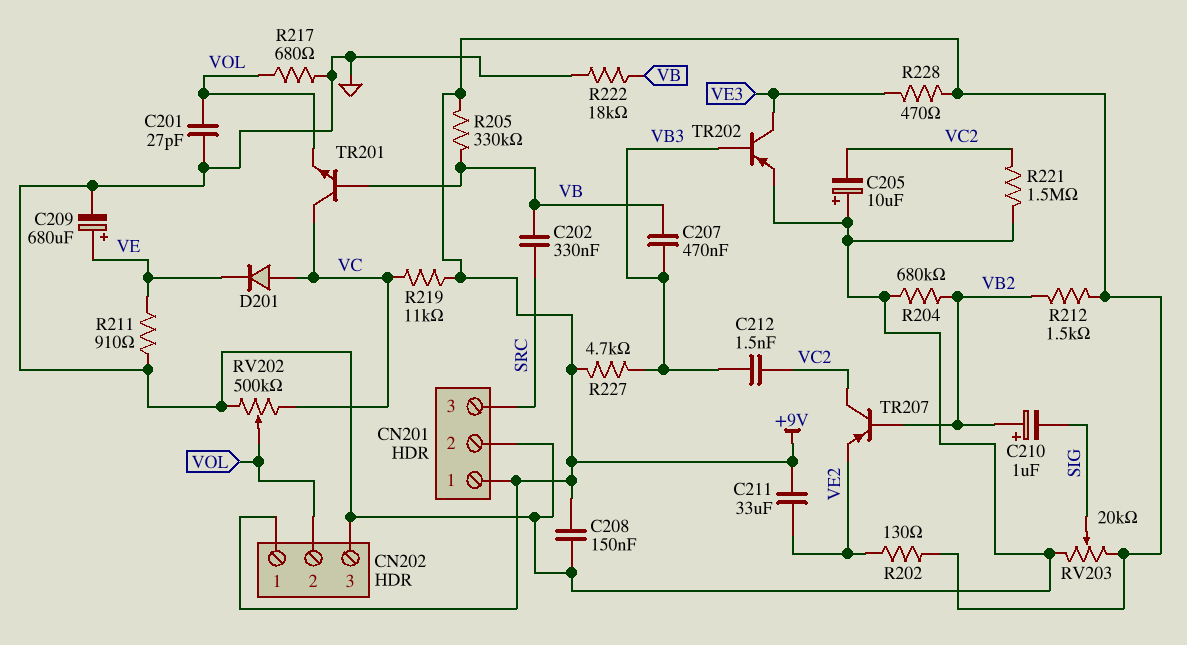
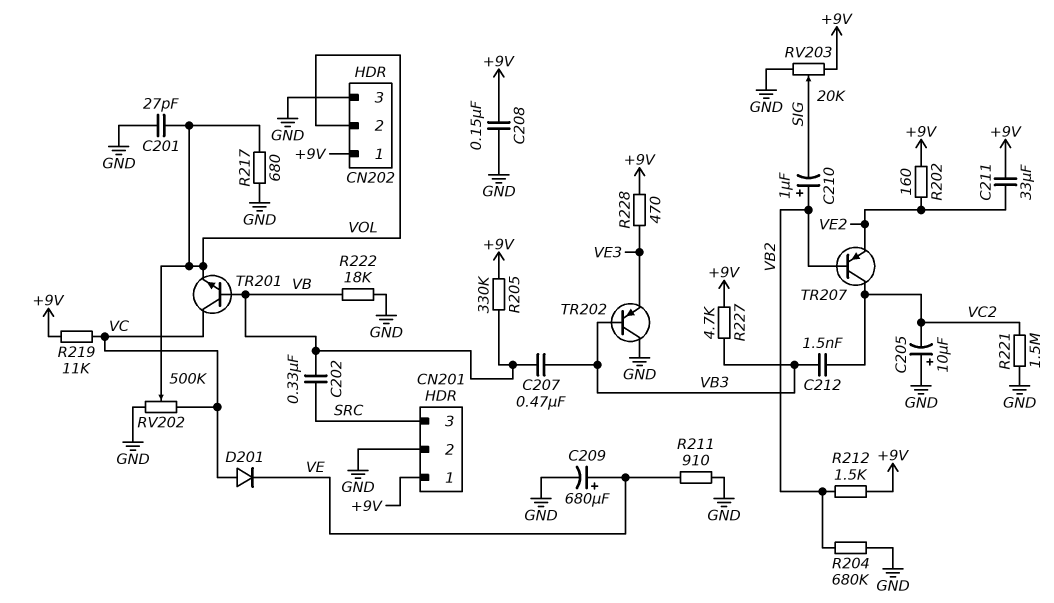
R202: 130 (+9V, VE2) -> 160 (+9V, VE2)
TR202: PNP (B VB3, C VE3, E GND) -> PNP (B VB3, C GND, E VE3)

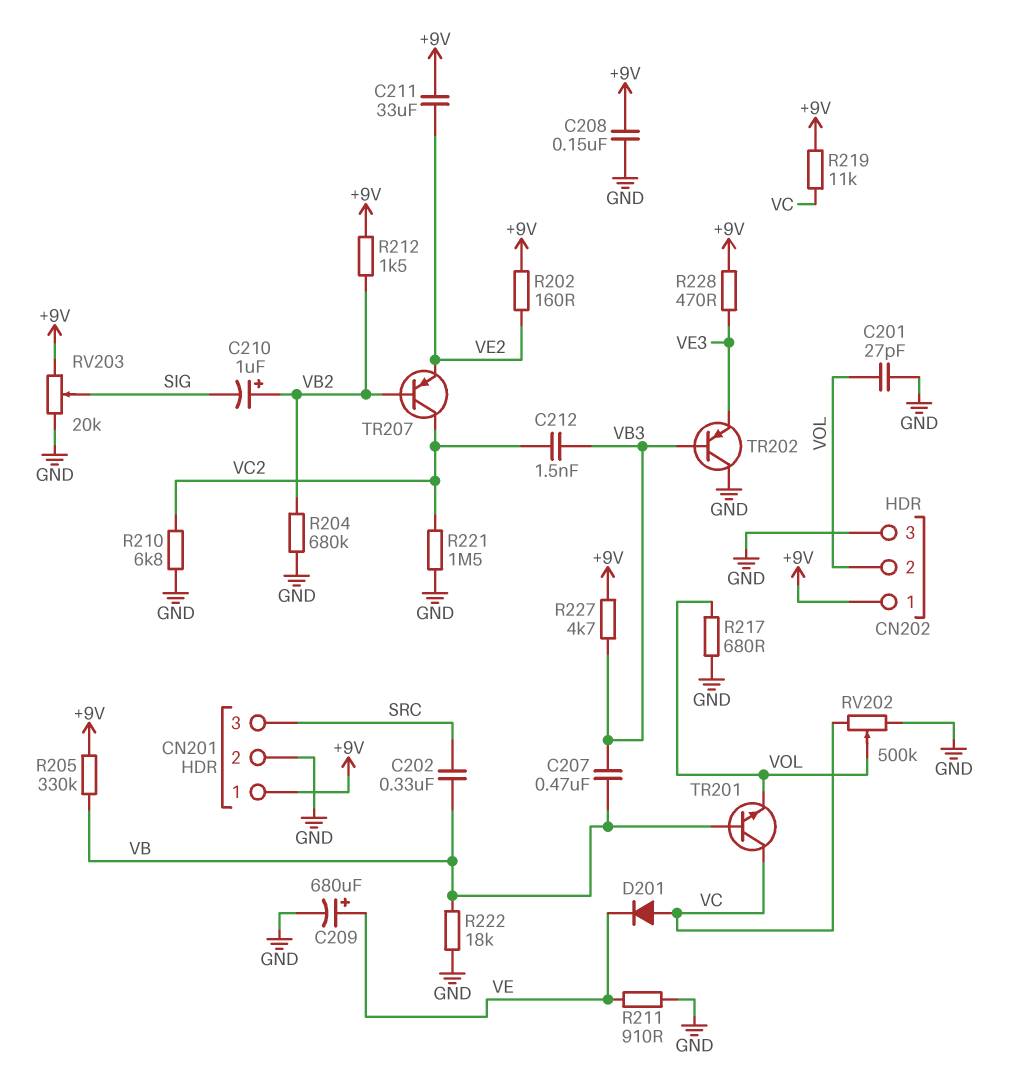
C205: 10uF (plus GND, minus VC2) -> none
R210: none -> 6.8k (GND, VC2)

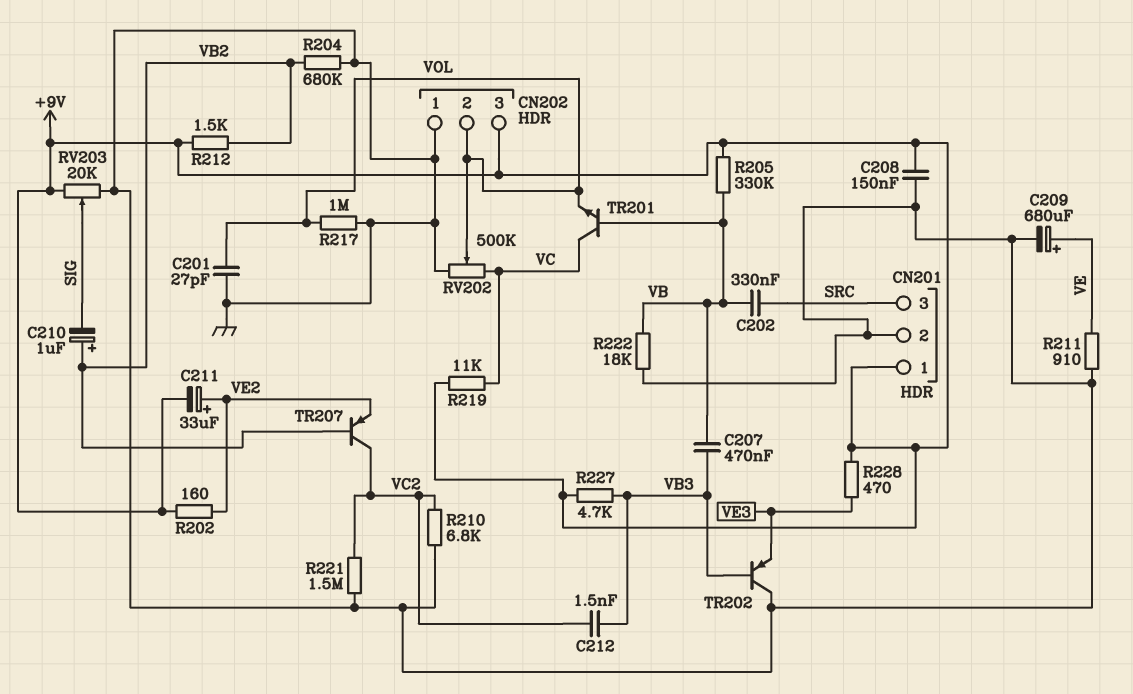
C211: 33uF (+9V, VE2) -> 33uF (plus VE2, minus +9V)
CN202 pin 1: +9V -> GND
CN202 pin 3: GND -> +9V
D201: diode (A VC, K VE) -> none
R217: 680 (GND, VOL) -> 1M (GND, VOL)

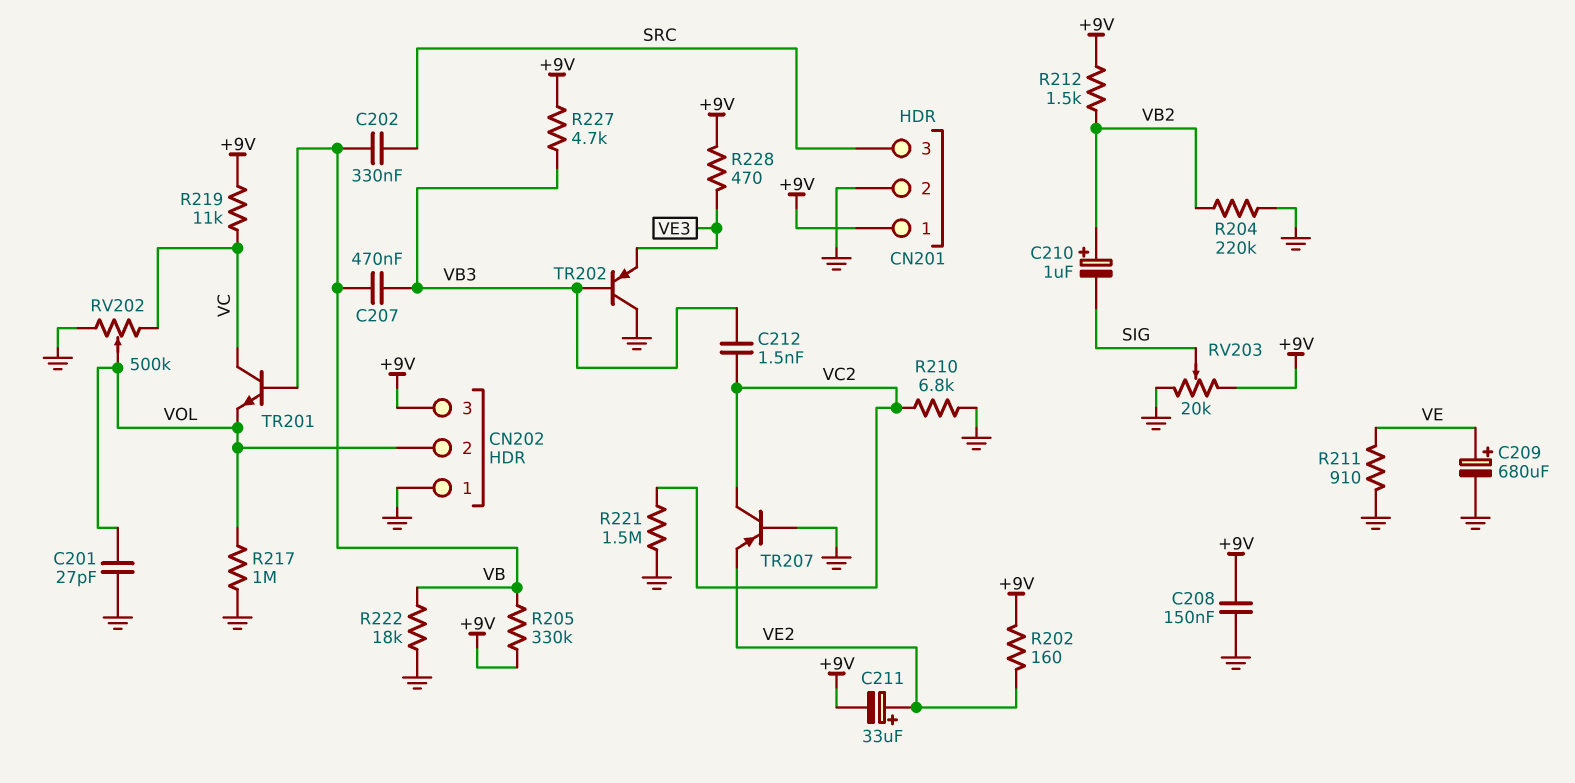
R204: 680k (GND, VB2) -> 220k (GND, VB2)
TR207: PNP (B VB2, C VC2, E VE2) -> PNP (B GND, C VC2, E VE2)

